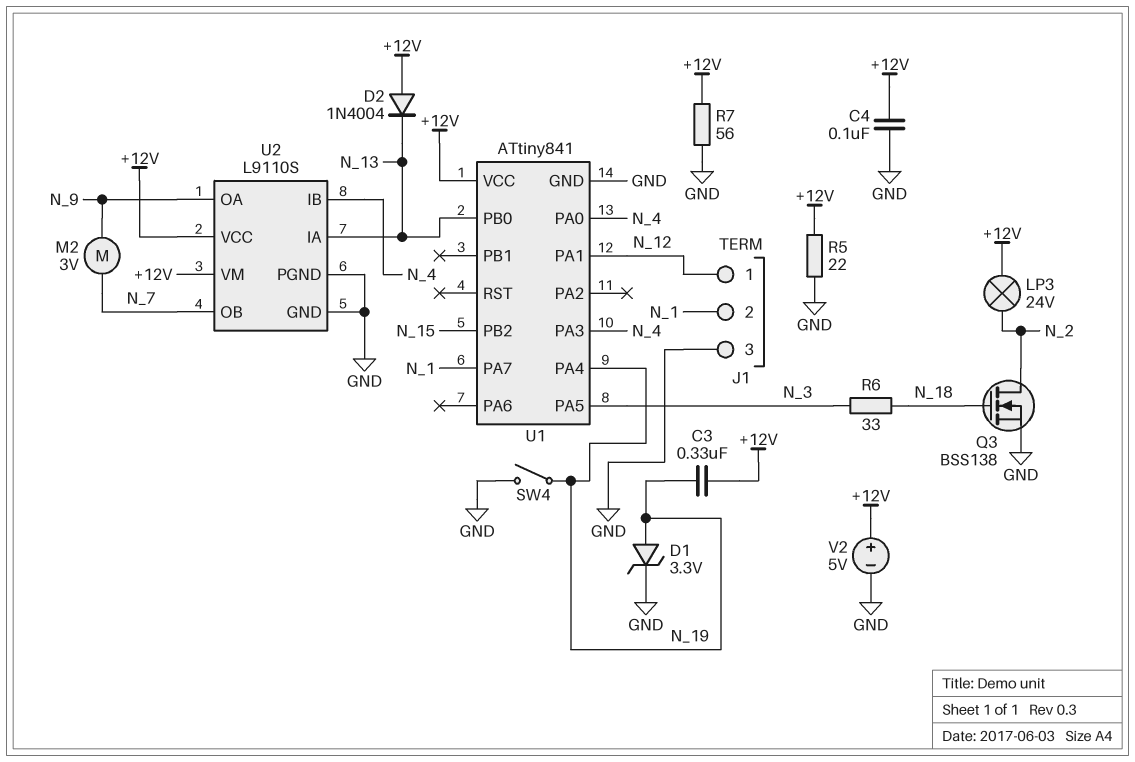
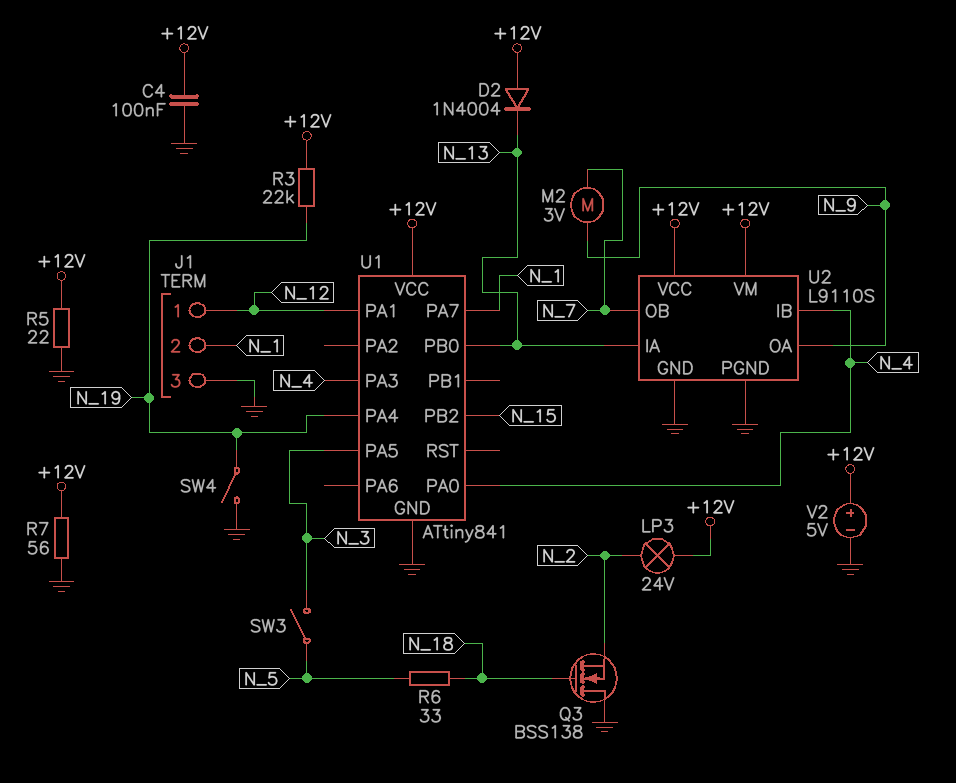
C3: 330nF (+12V, N_19) -> none
D1: zener 3.3V (A N_19, K GND) -> none
Q3: NMOS BSS138 (G N_18, D N_2, S GND) -> NMOS BSS138 (G N_18, D GND, S N_2)
R3: none -> 22k (+12V, N_19)
R6: 33 (N_3, N_18) -> 33 (N_5, N_18)
SW3: none -> switch (N_3, N_5)

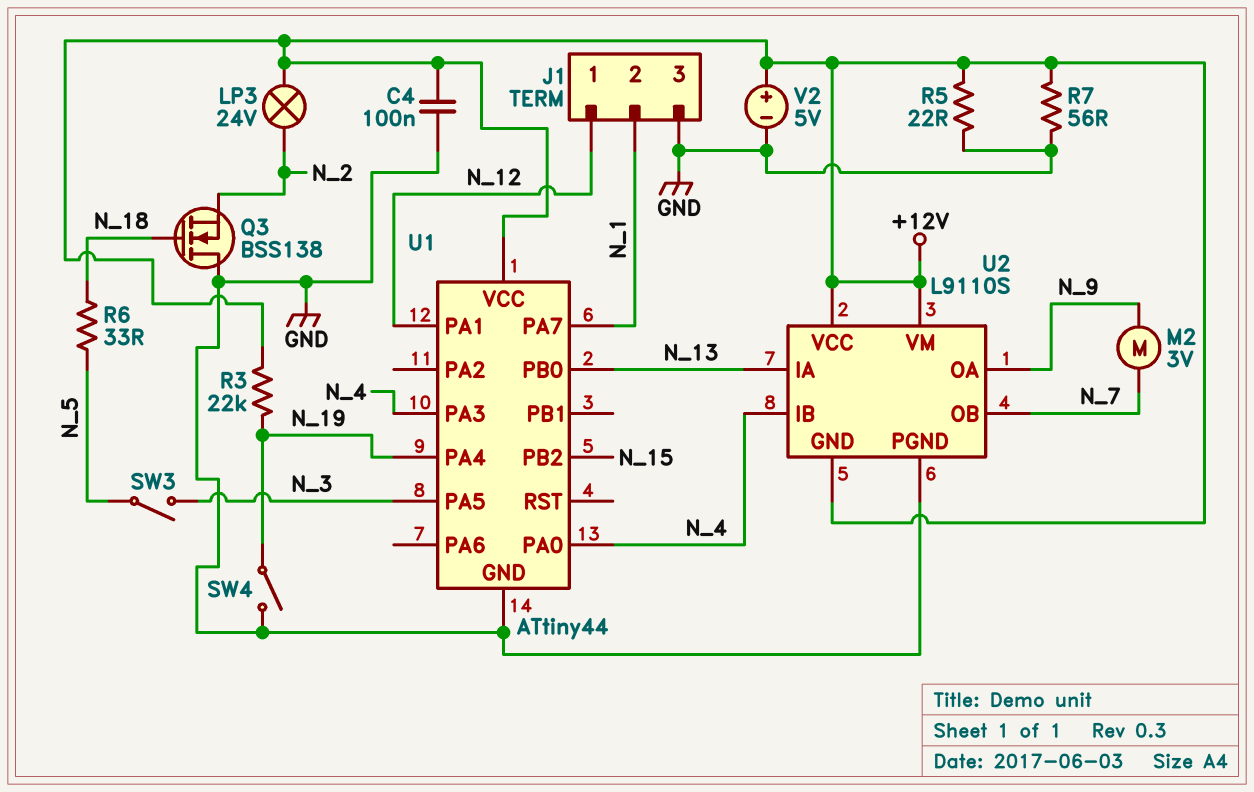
D2: diode 1N4004 (A +12V, K N_13) -> none
U1: ATtiny841 -> ATtiny44
U2 pin GND: GND -> +12V

